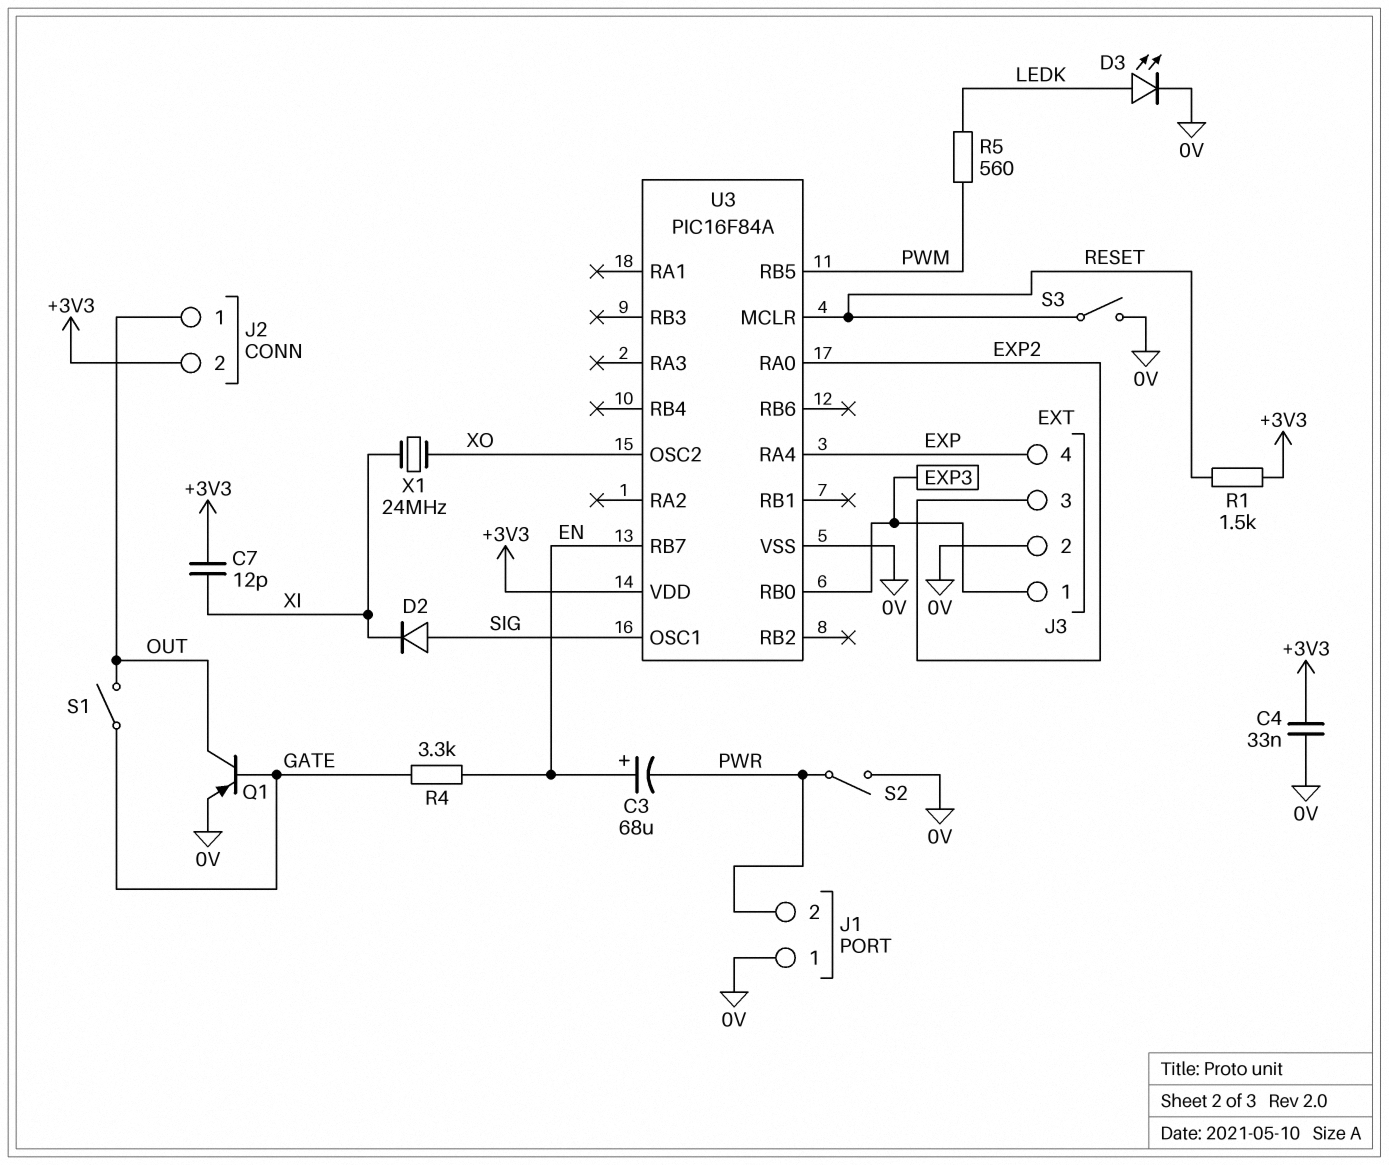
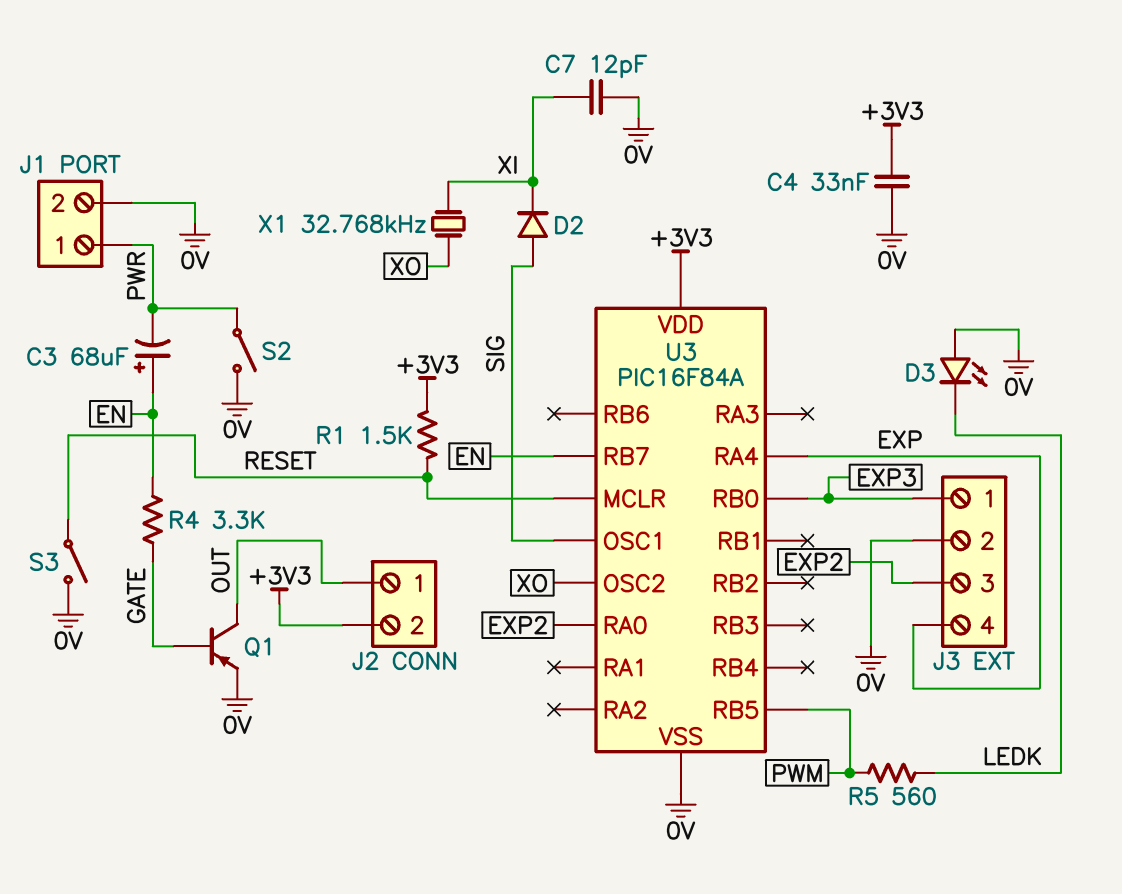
C7: 12pF (+3V3, XI) -> 12pF (0V, XI)
D3: LED (A LEDK, K 0V) -> LED (A 0V, K LEDK)
J1 pin 1: 0V -> PWR
J1 pin 2: PWR -> 0V
S1: switch (GATE, OUT) -> none
X1: 24MHz (XI, XO) -> 32.768kHz (XI, XO)

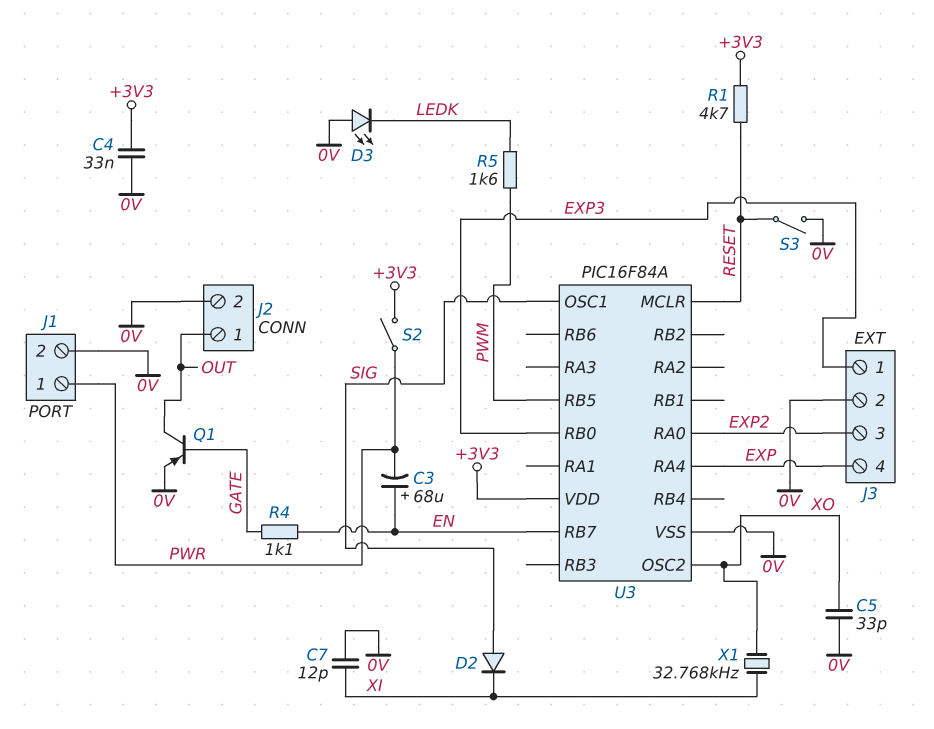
C5: none -> 33pF (0V, XO)
J2 pin 2: +3V3 -> 0V
R1: 1.5k (+3V3, RESET) -> 4.7k (+3V3, RESET)
R4: 3.3k (EN, GATE) -> 1.1k (EN, GATE)
R5: 560 (LEDK, PWM) -> 1.6k (LEDK, PWM)
S2: switch (0V, PWR) -> switch (+3V3, PWR)

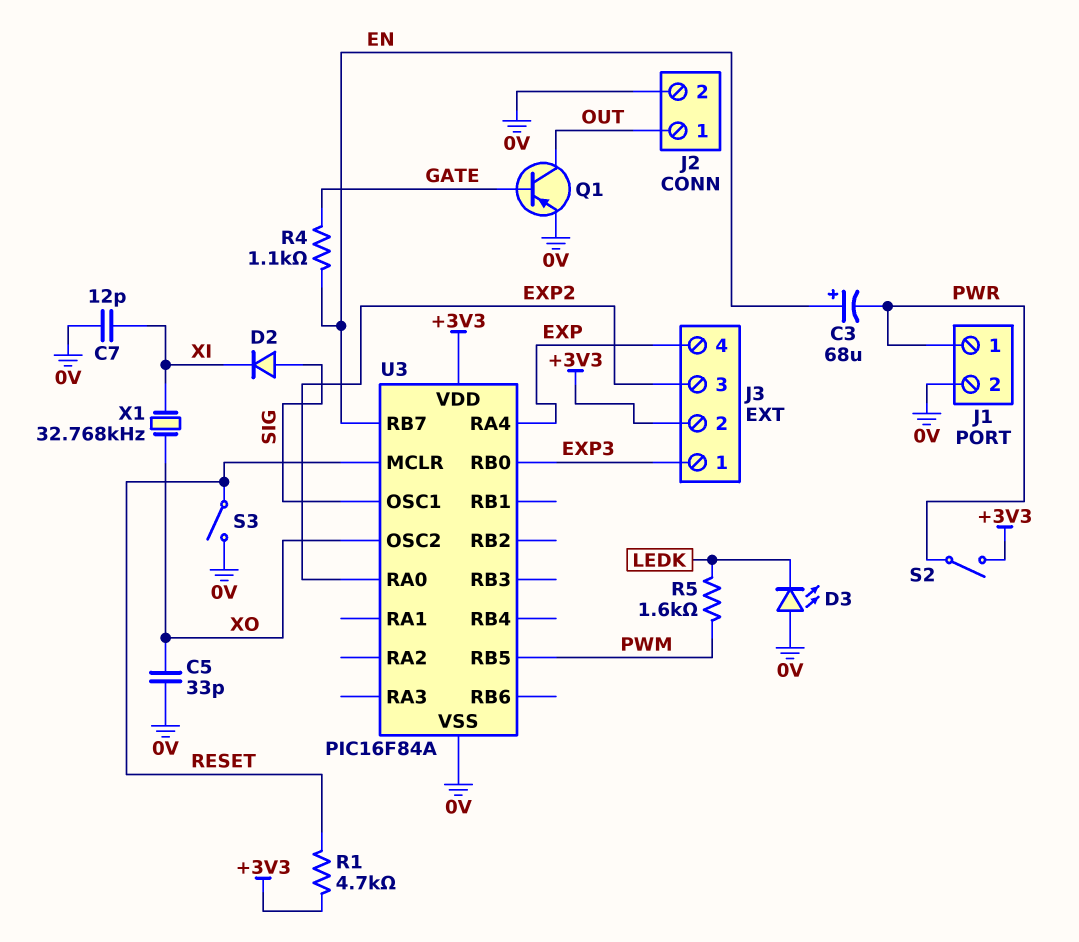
C4: 33nF (+3V3, 0V) -> none
J3 pin 2: 0V -> +3V3

